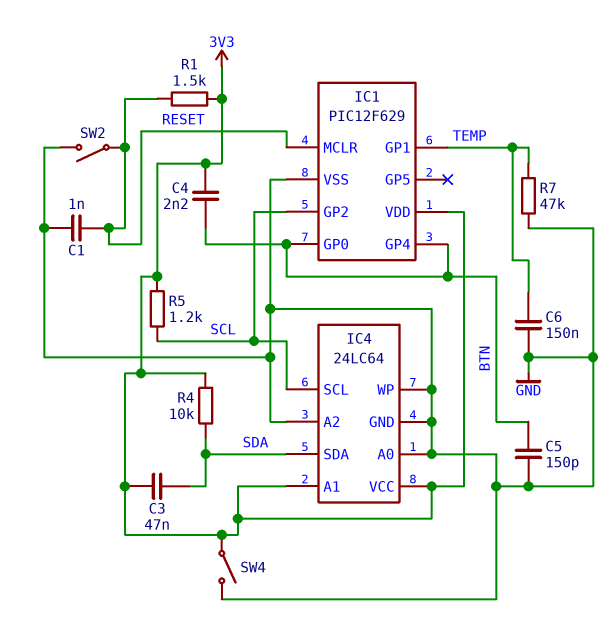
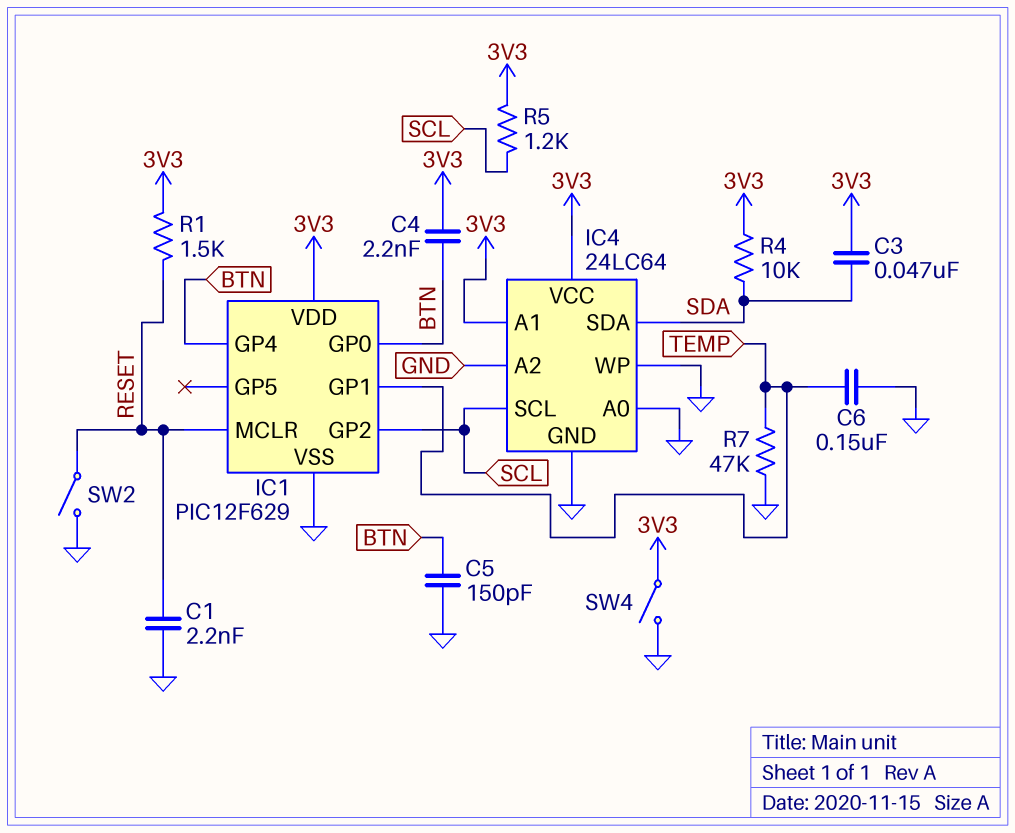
C1: 1nF (GND, RESET) -> 2.2nF (GND, RESET)

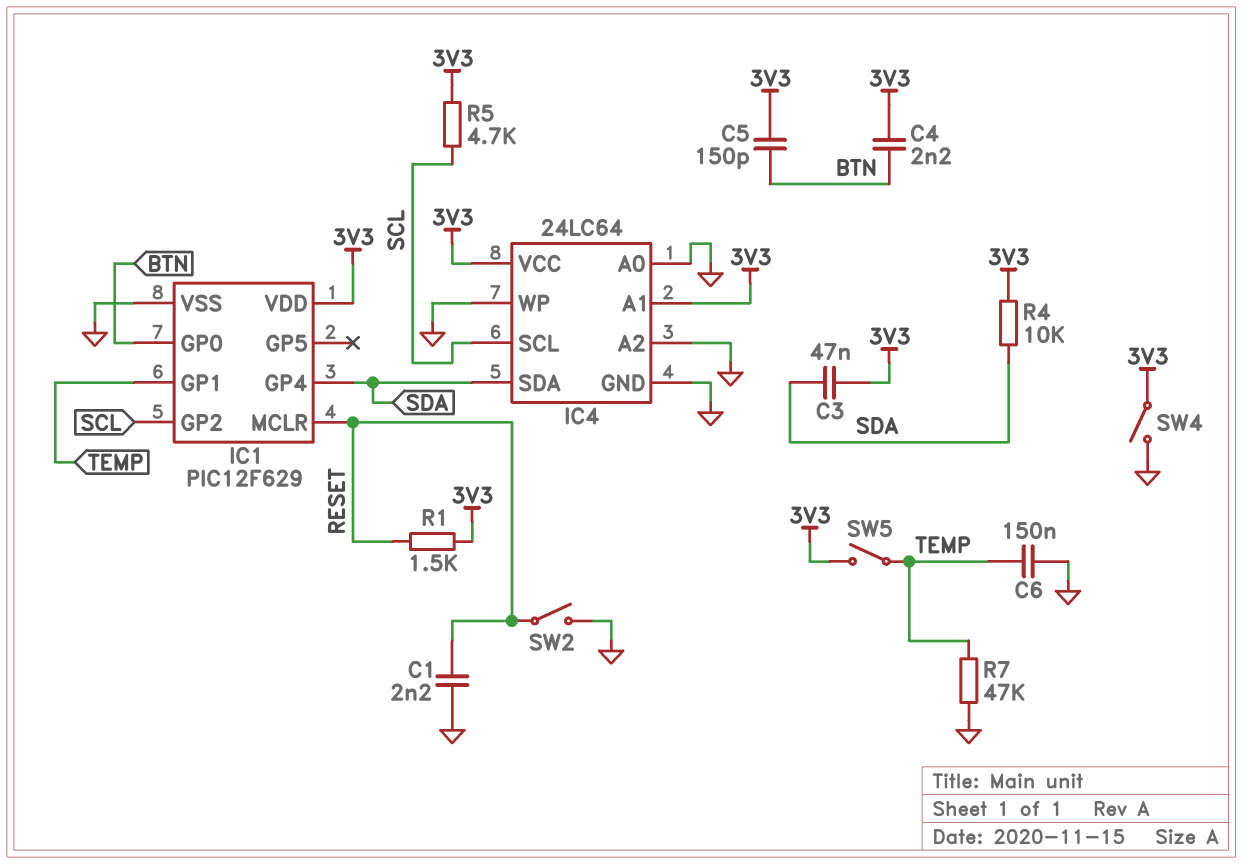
C5: 150pF (BTN, GND) -> 150pF (3V3, BTN)
IC1 pin GP4: BTN -> SDA
R5: 1.2k (3V3, SCL) -> 4.7k (3V3, SCL)
SW5: none -> switch (3V3, TEMP)

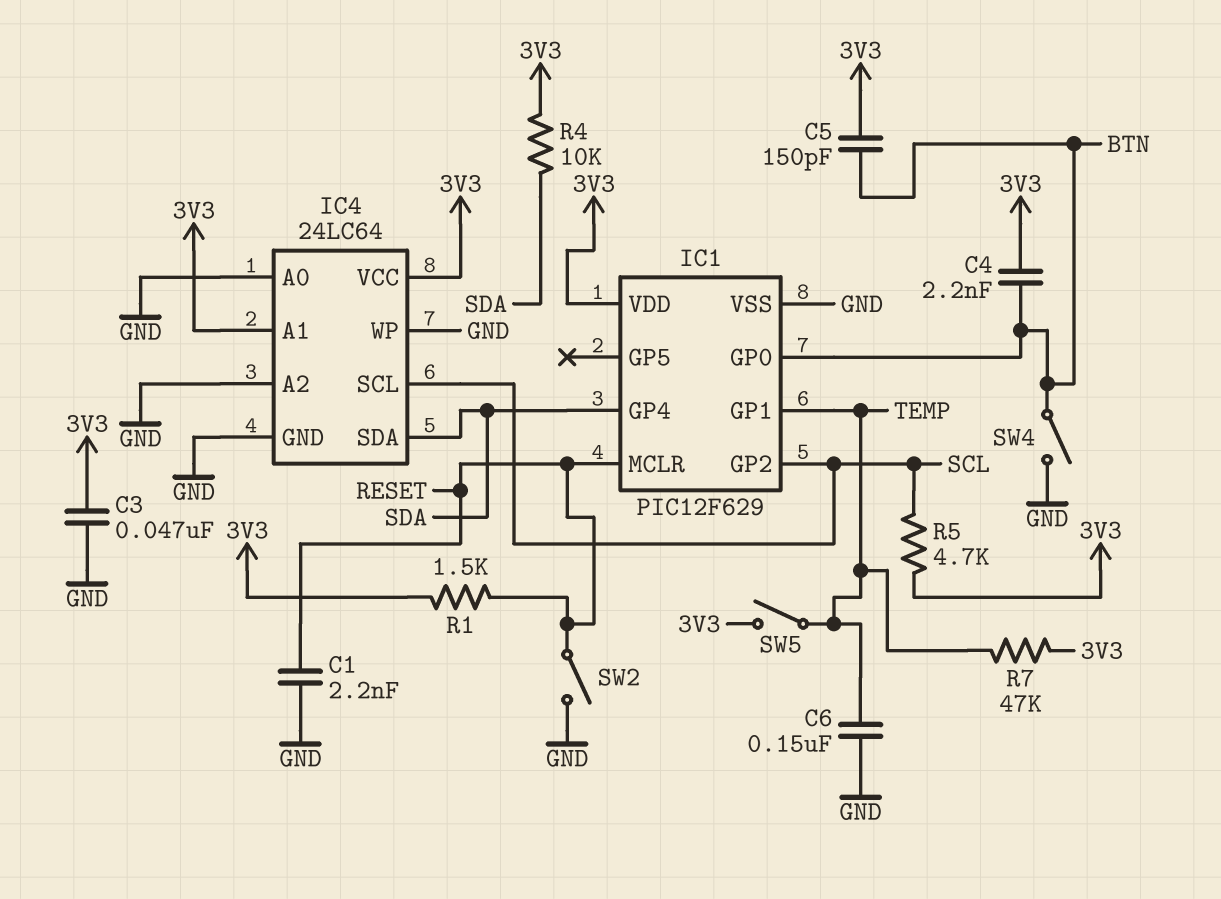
C3: 47nF (3V3, SDA) -> 47nF (3V3, GND)
R7: 47k (GND, TEMP) -> 47k (3V3, TEMP)
SW4: switch (3V3, GND) -> switch (BTN, GND)

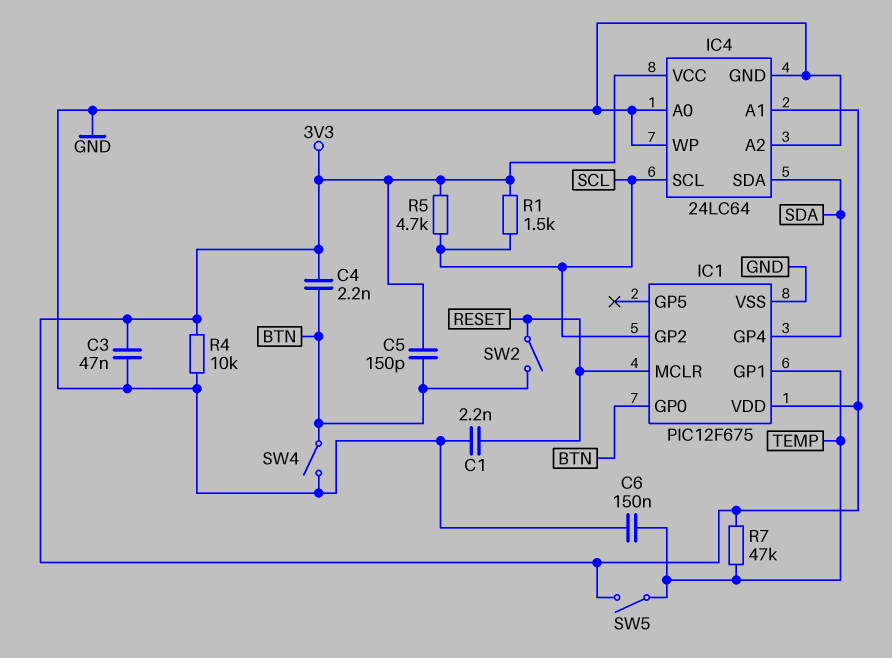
IC1: PIC12F629 -> PIC12F675
R1: 1.5k (3V3, RESET) -> 1.5k (3V3, SCL)
R4: 10k (3V3, SDA) -> 10k (3V3, GND)
SW2: switch (GND, RESET) -> switch (BTN, RESET)

